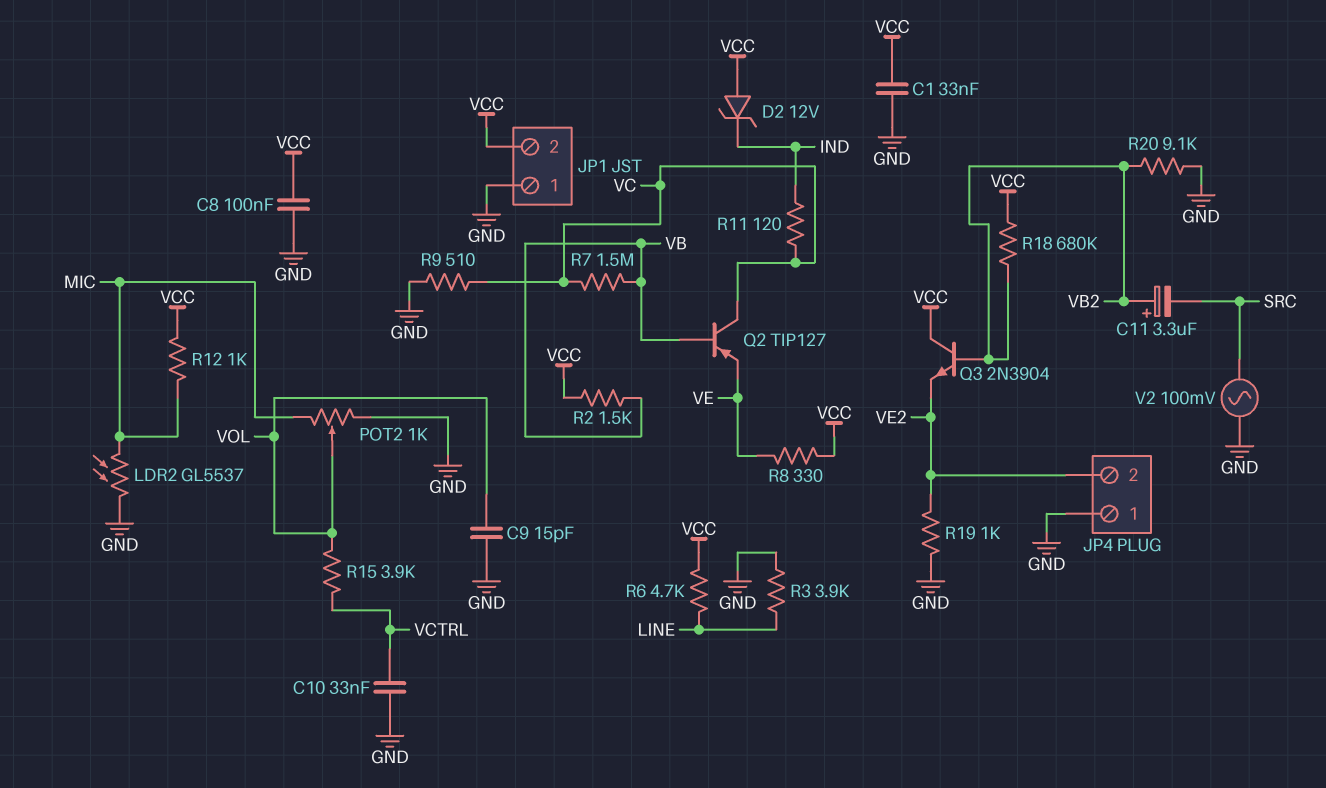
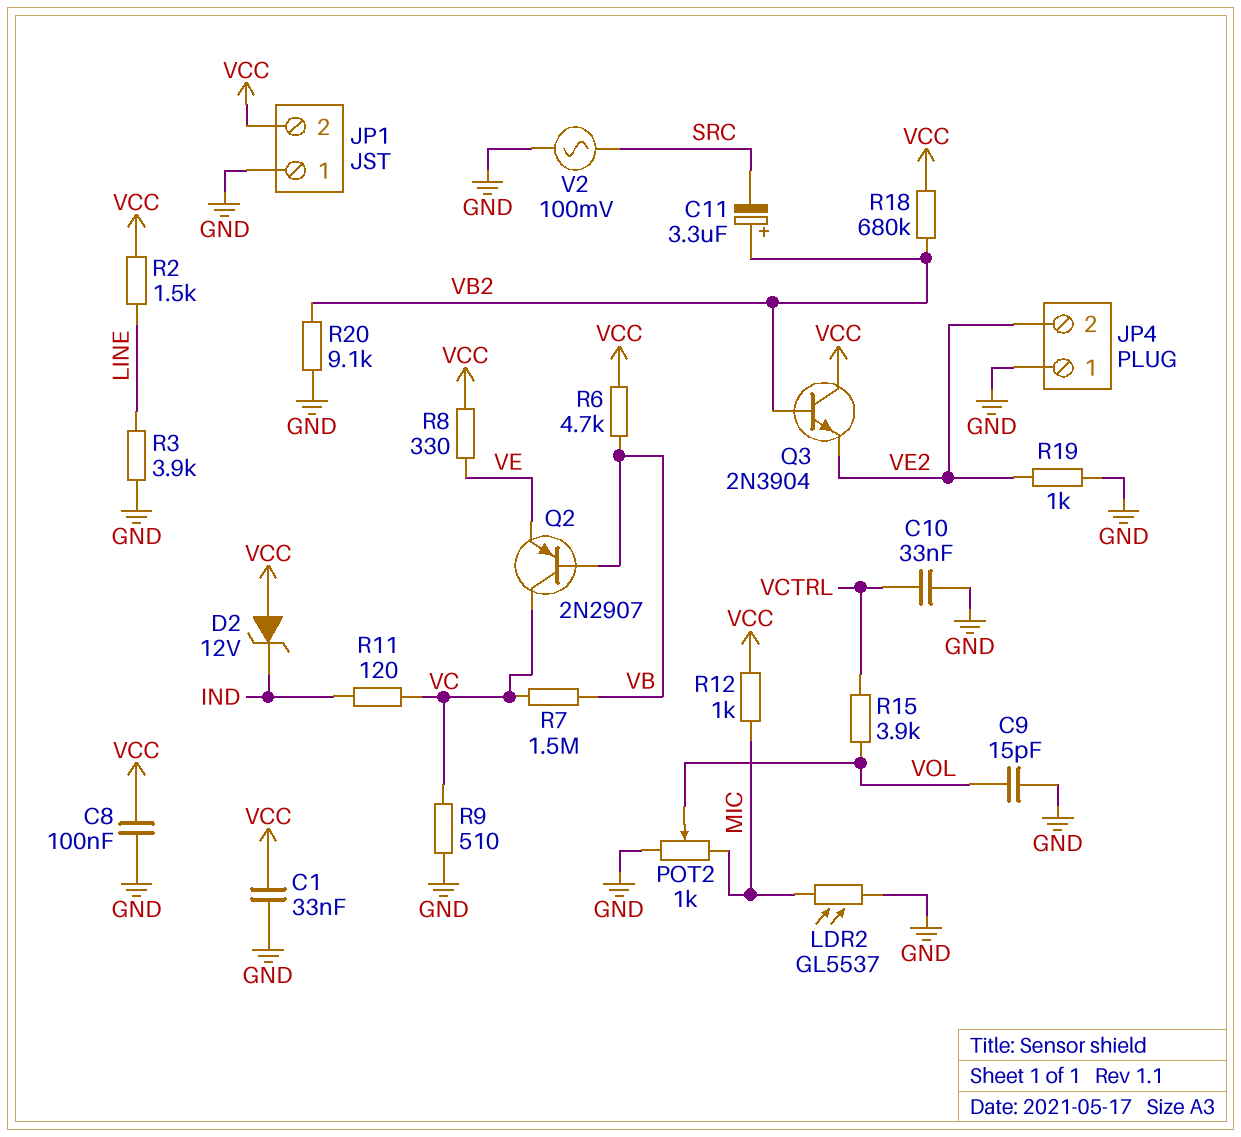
Q2: PNP TIP127 (B VB, C VC, E VE) -> PNP 2N2907 (B VB, C VC, E VE)
R2: 1.5k (VB, VCC) -> 1.5k (LINE, VCC)
R6: 4.7k (LINE, VCC) -> 4.7k (VB, VCC)

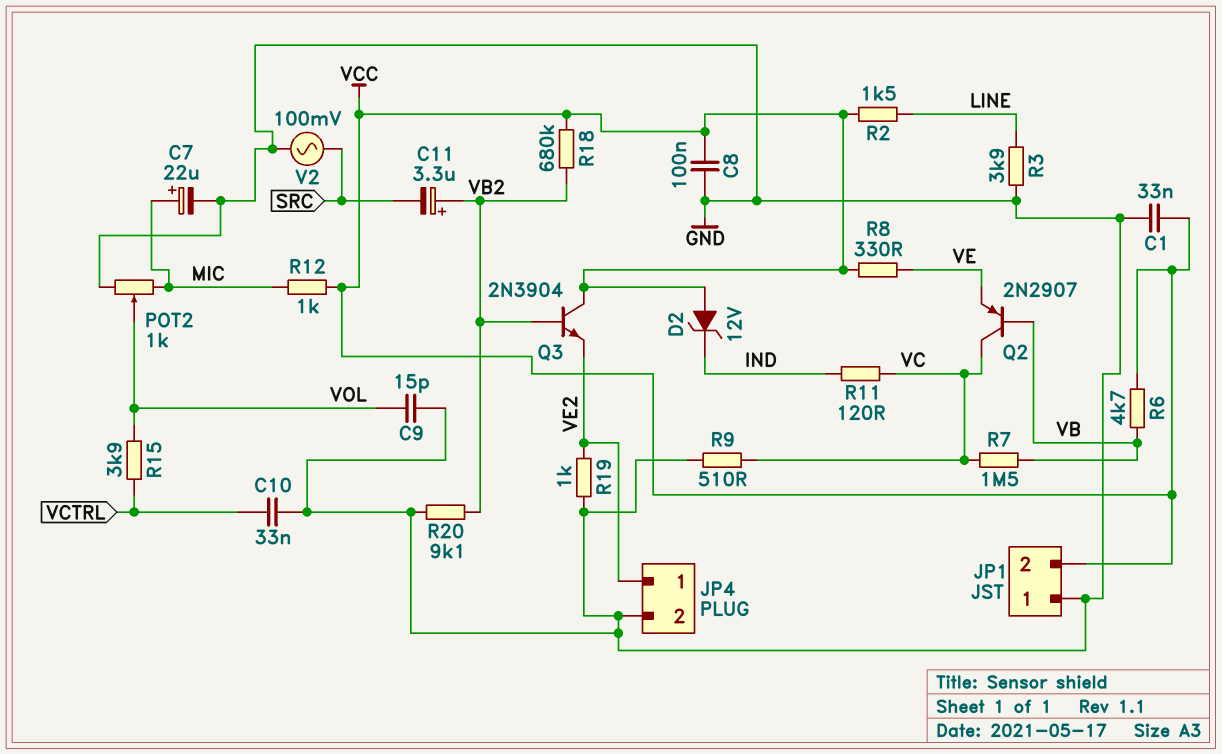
C7: none -> 22uF (plus MIC, minus GND)
JP4 pin 1: GND -> VE2
JP4 pin 2: VE2 -> GND
LDR2: GL5537 (GND, MIC) -> none

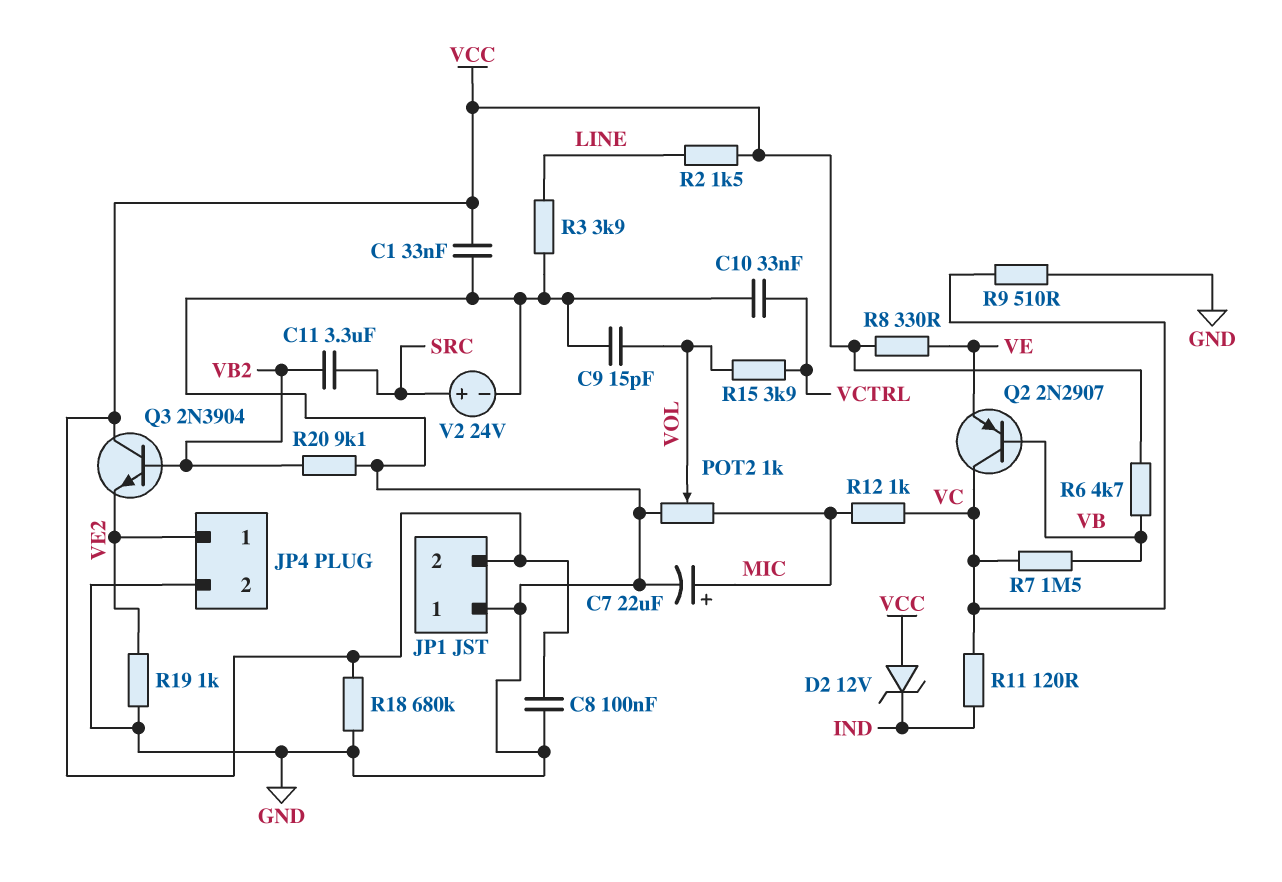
C11: 3.3uF (plus VB2, minus SRC) -> 3.3uF (SRC, VB2)
R12: 1k (MIC, VCC) -> 1k (MIC, VC)
R18: 680k (VB2, VCC) -> 680k (GND, VCC)
V2: AC 100mV (GND, SRC) -> 24V (plus SRC, minus GND)

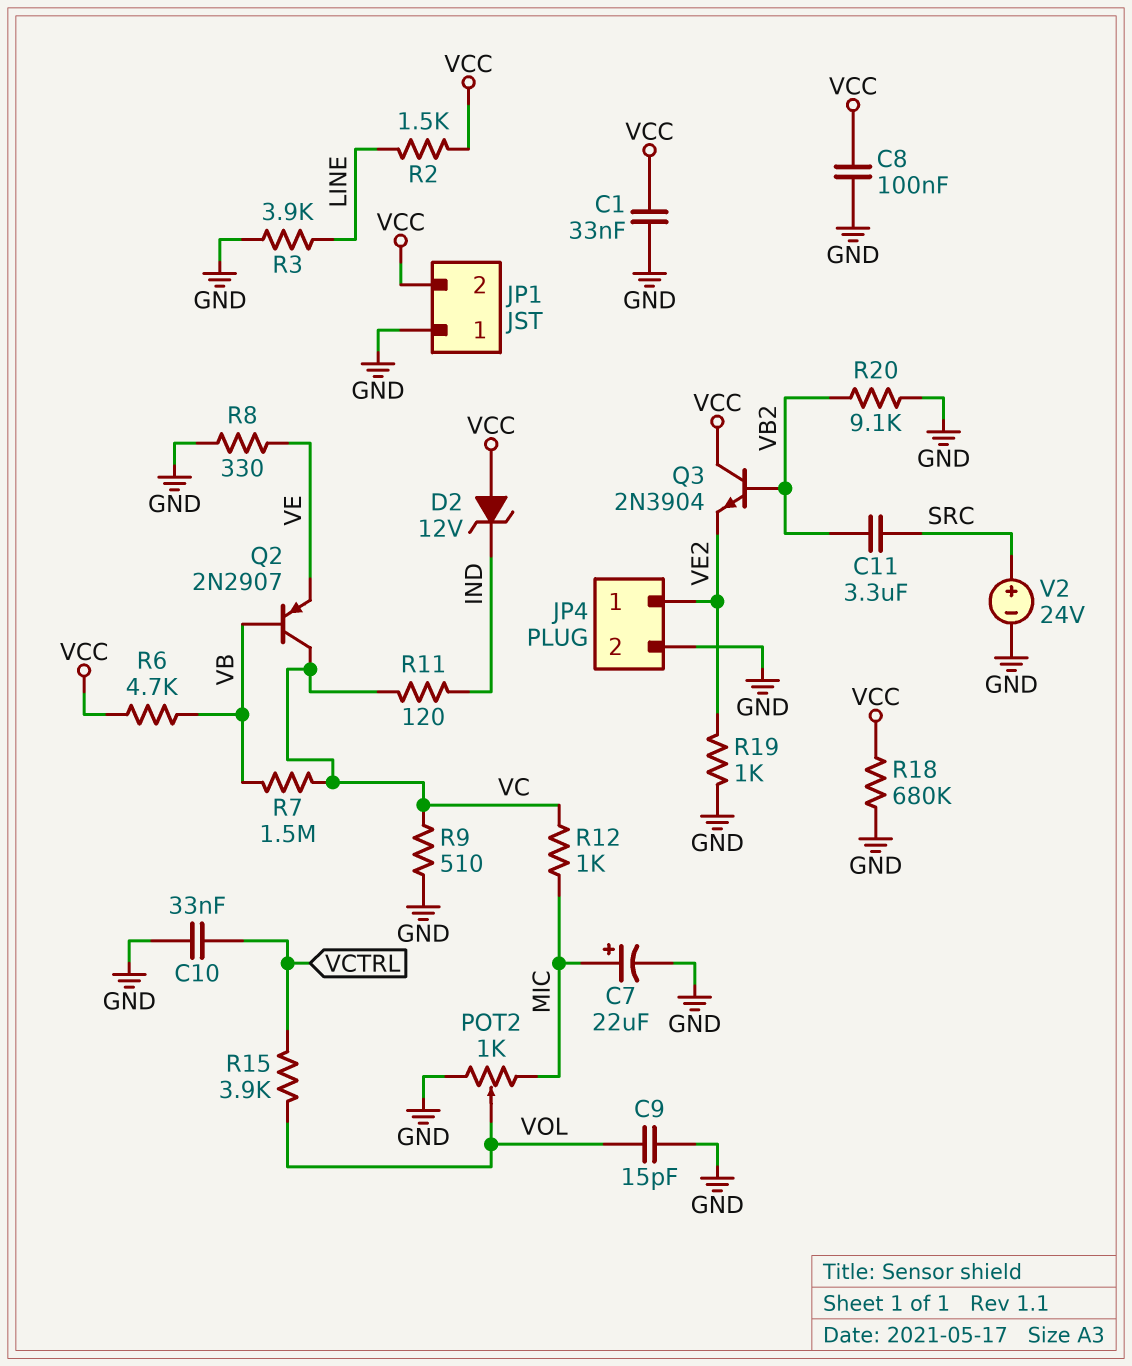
R8: 330 (VCC, VE) -> 330 (GND, VE)

